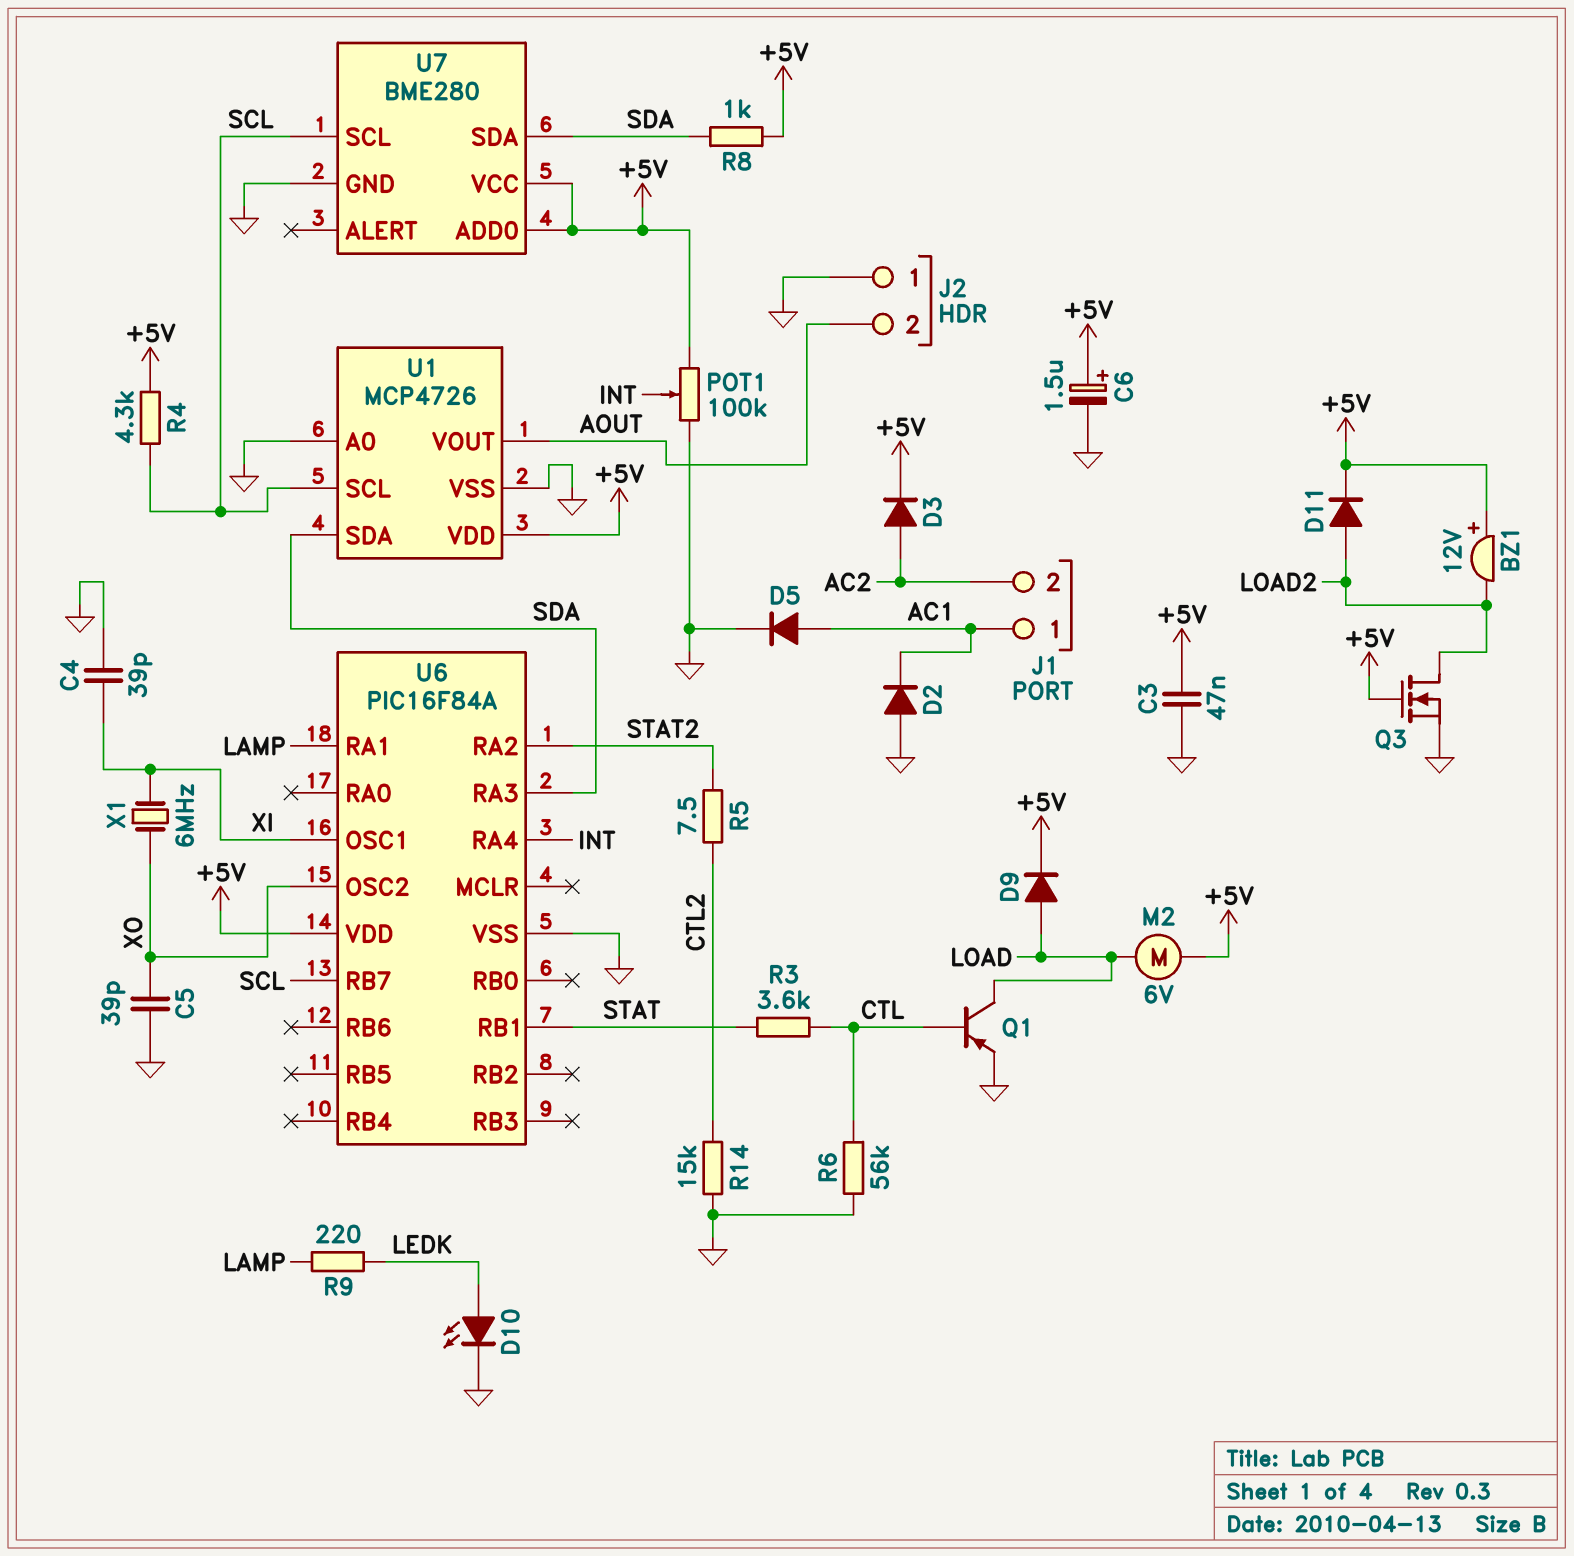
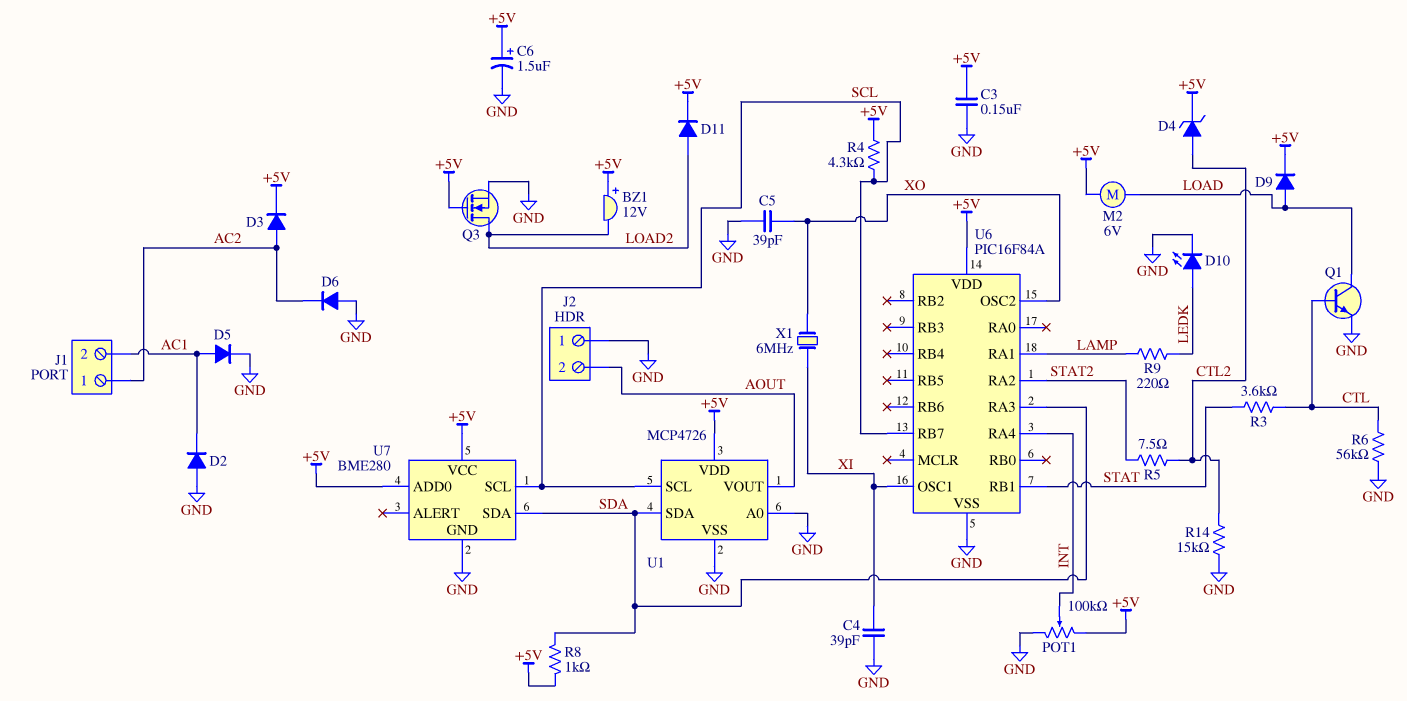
C3: 47nF (+5V, GND) -> 150nF (+5V, GND)
D4: none -> zener (A CTL2, K +5V)
D6: none -> diode (A GND, K AC2)
J1 pin 1: AC1 -> AC2
J1 pin 2: AC2 -> AC1
Q1: PNP (B CTL, C LOAD, E GND) -> NPN (B CTL, C LOAD, E GND)

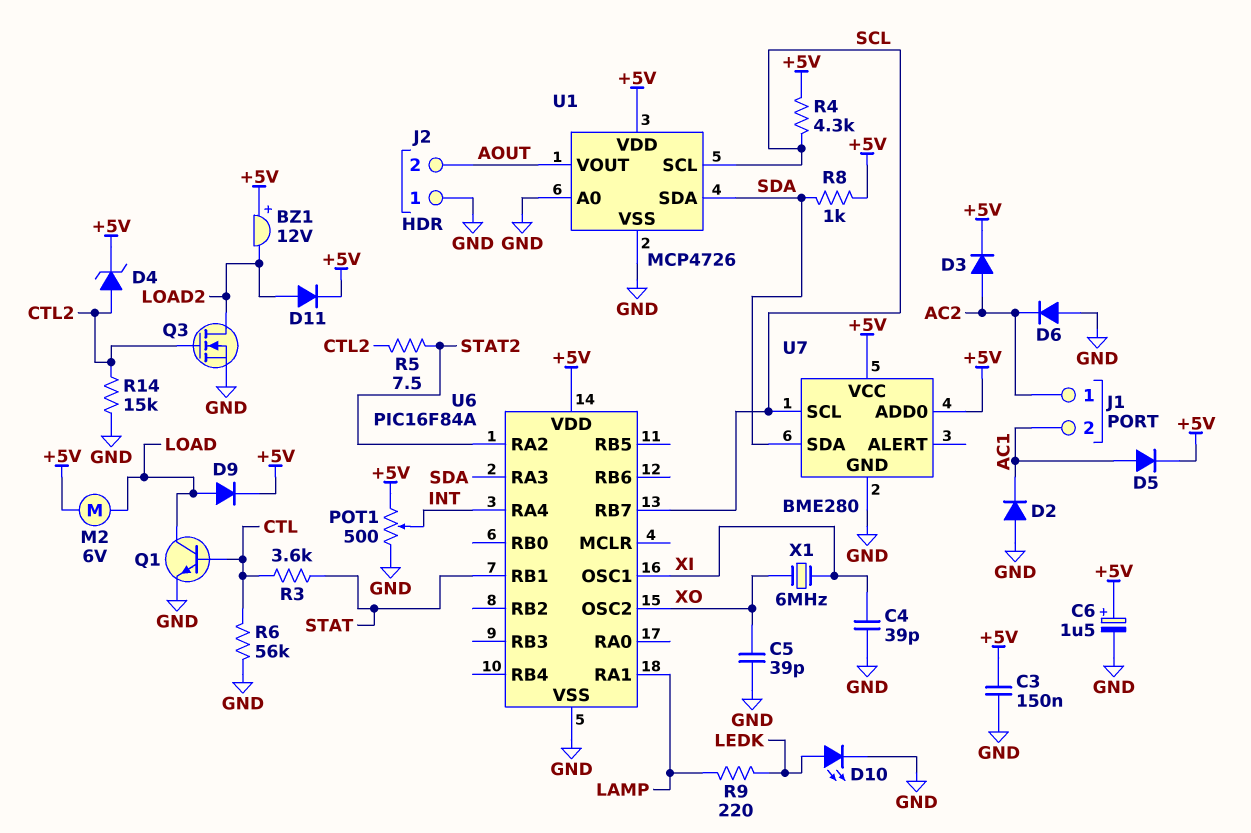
D5: diode (A AC1, K GND) -> diode (A AC1, K +5V)
POT1: 100k (+5V, GND, wiper INT) -> 500 (+5V, GND, wiper INT)
Q3: NMOS (G +5V, D LOAD2, S GND) -> NMOS (G CTL2, D LOAD2, S GND)

